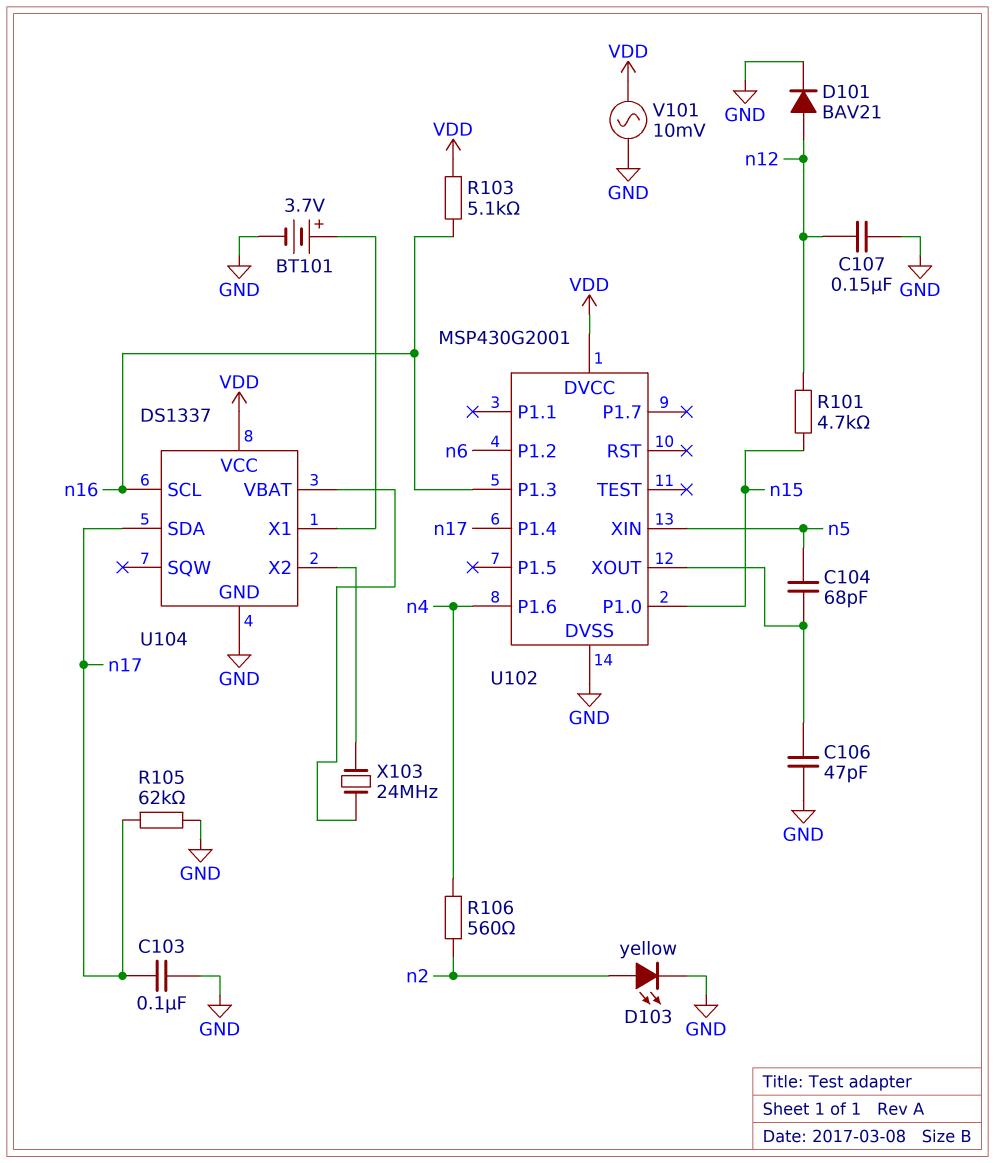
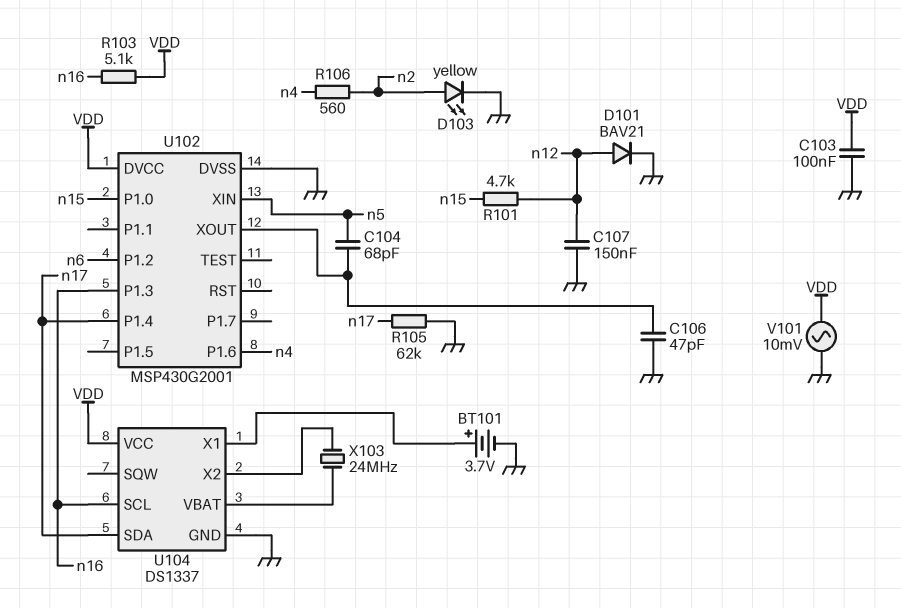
C103: 100nF (GND, n17) -> 100nF (GND, VDD)

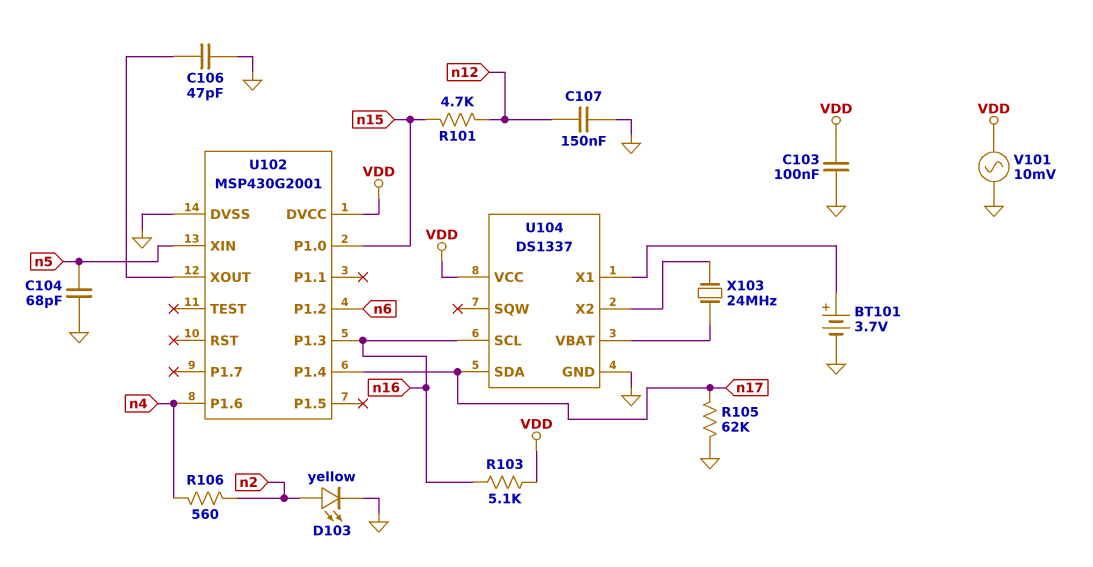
C104: 68pF (U102/XOUT, n5) -> 68pF (GND, n5)
D101: diode BAV21 (A n12, K GND) -> none

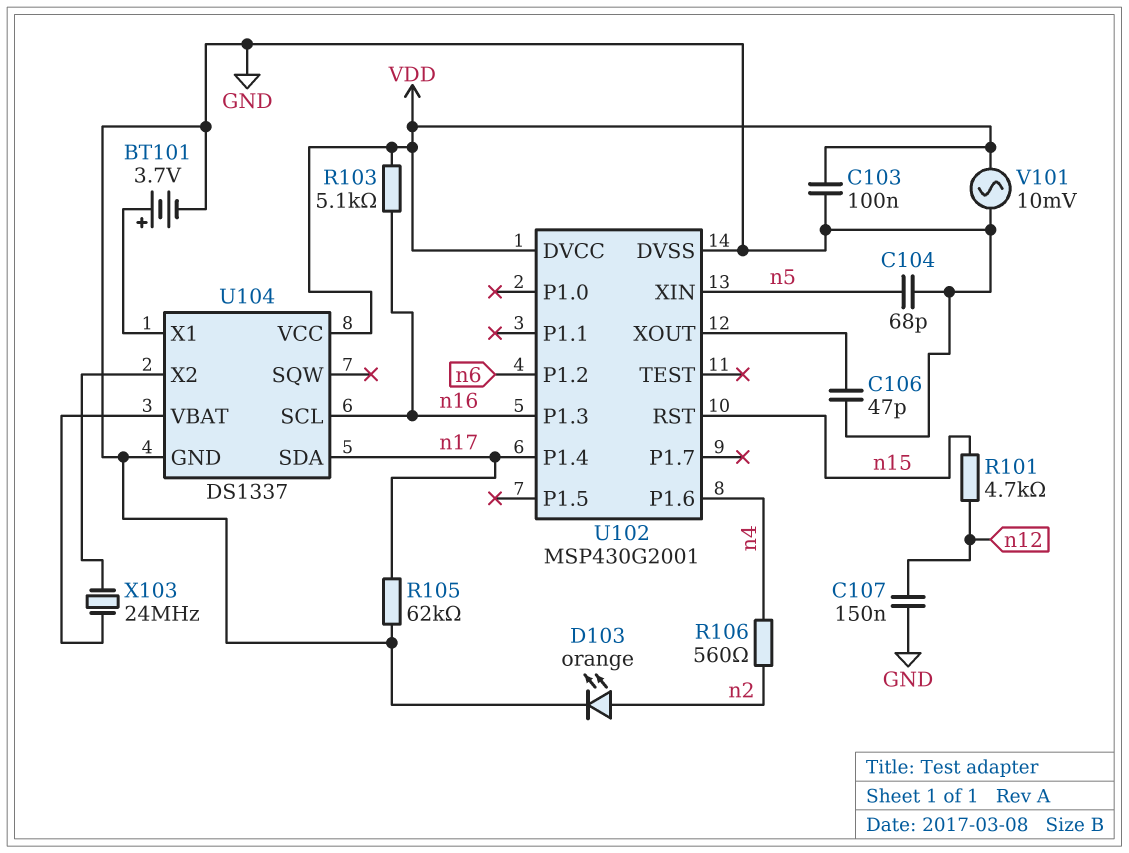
D103: LED yellow (A n2, K GND) -> LED orange (A n2, K GND)
U102 pin P1.0: n15 -> none
U102 pin RST: none -> n15

